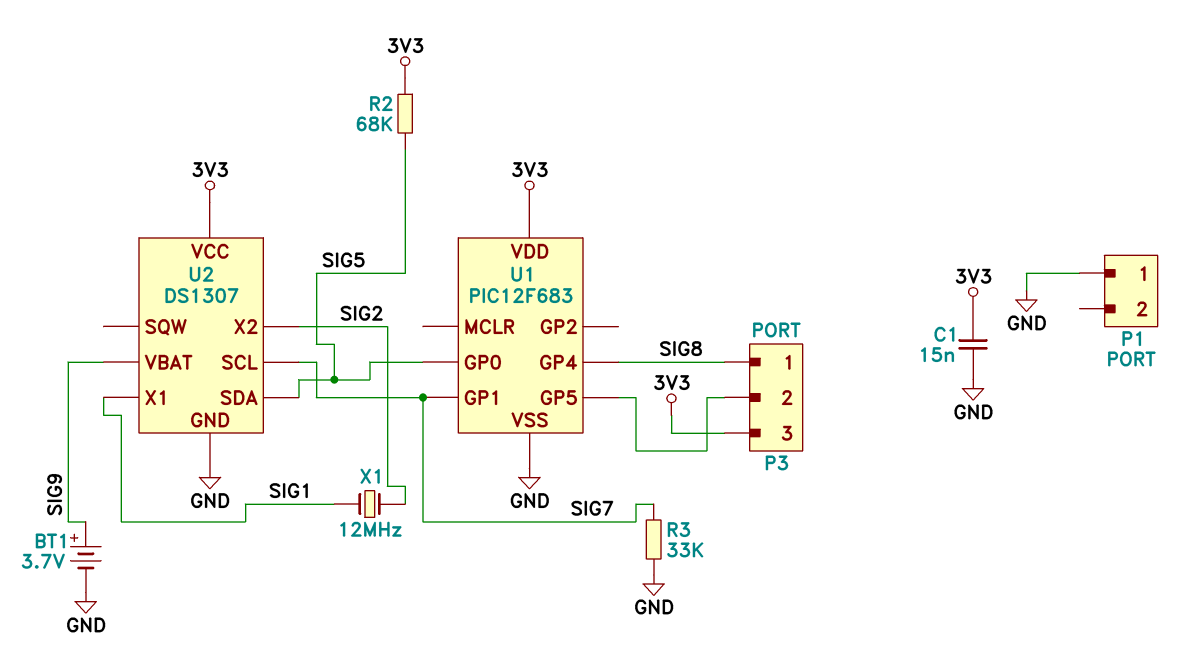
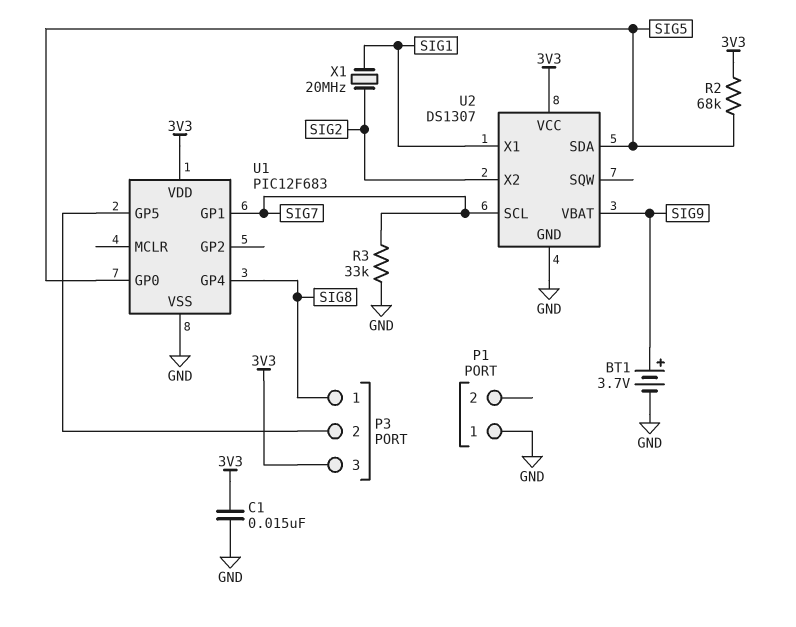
X1: 12MHz (SIG1, SIG2) -> 20MHz (SIG1, SIG2)

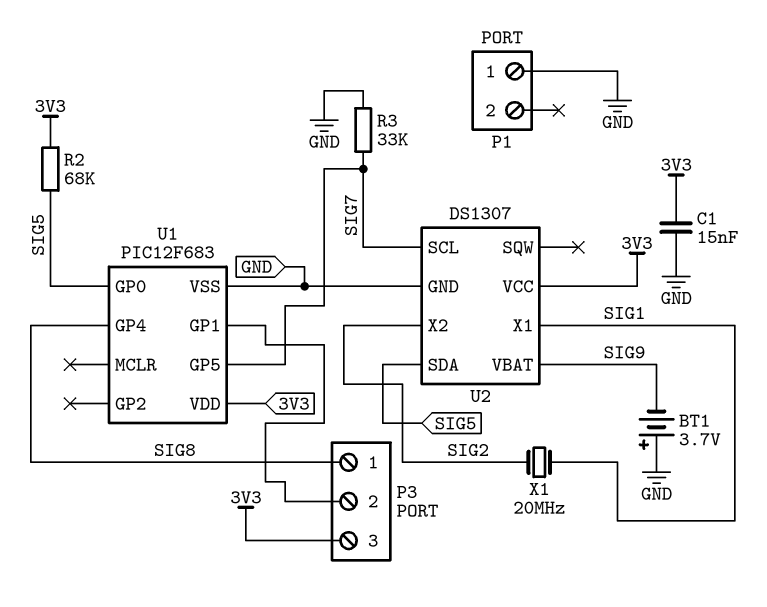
BT1: 3.7V (plus SIG9, minus GND) -> 3.7V (plus GND, minus SIG9)
U1 pin GP1: SIG7 -> P3/2
U1 pin GP5: P3/2 -> SIG7

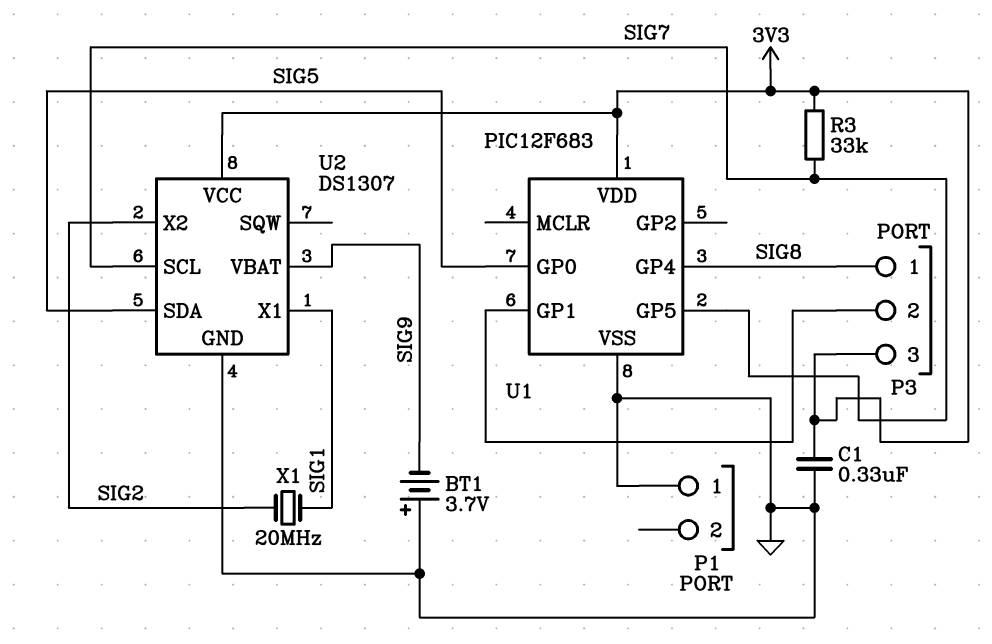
C1: 15nF (3V3, GND) -> 330nF (3V3, GND)
R2: 68k (3V3, SIG5) -> none
R3: 33k (GND, SIG7) -> 33k (3V3, SIG7)

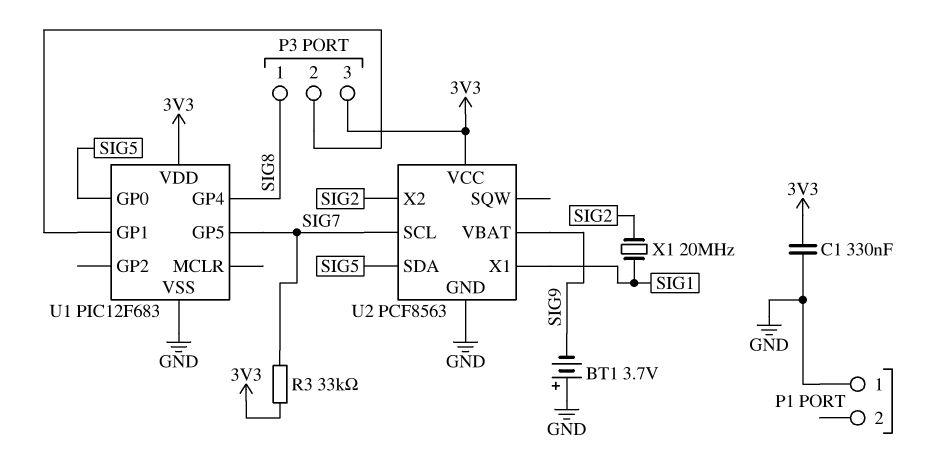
U2: DS1307 -> PCF8563

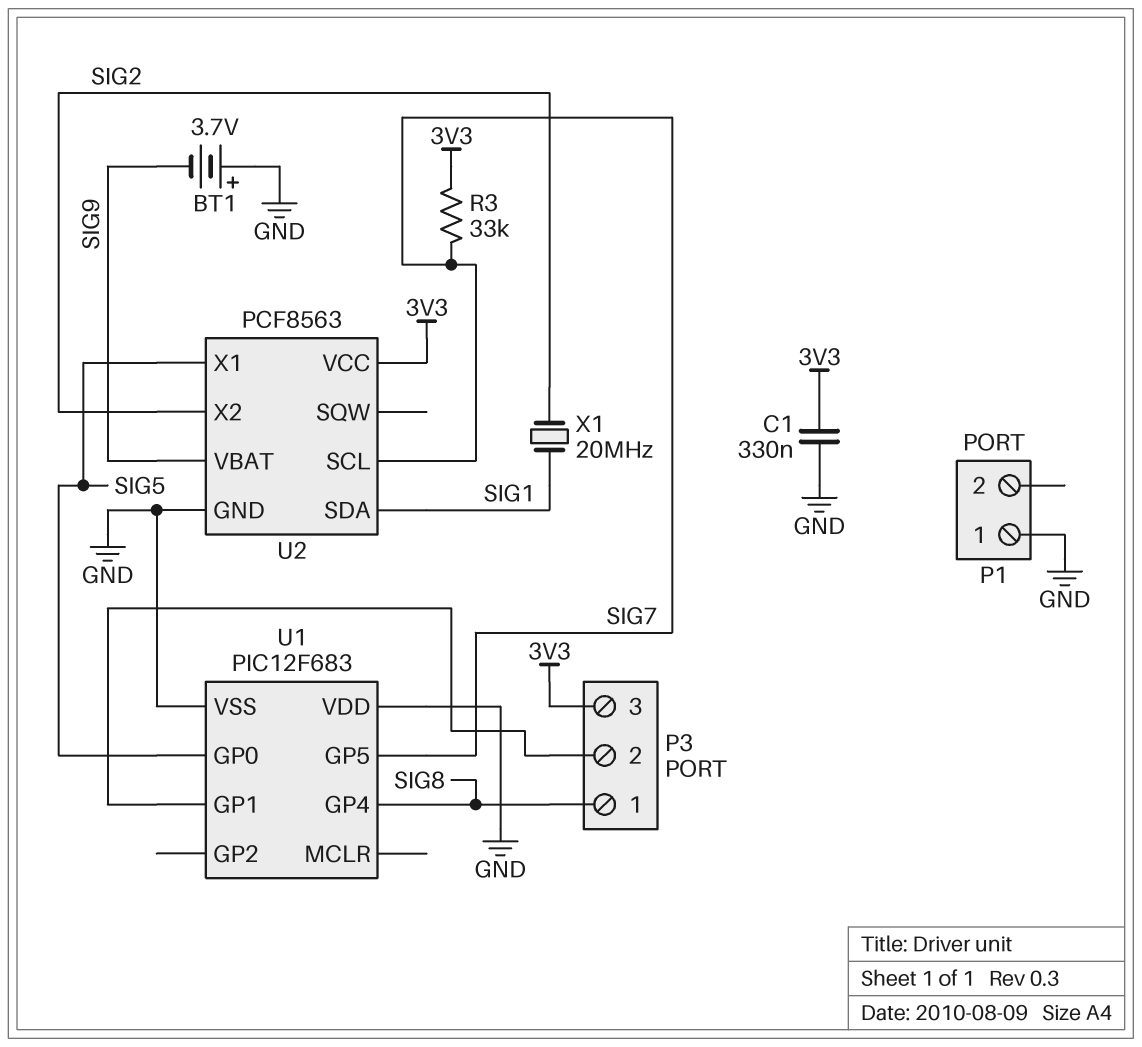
U1 pin VDD: 3V3 -> GND
U2 pin SDA: SIG5 -> SIG1
U2 pin X1: SIG1 -> SIG5

